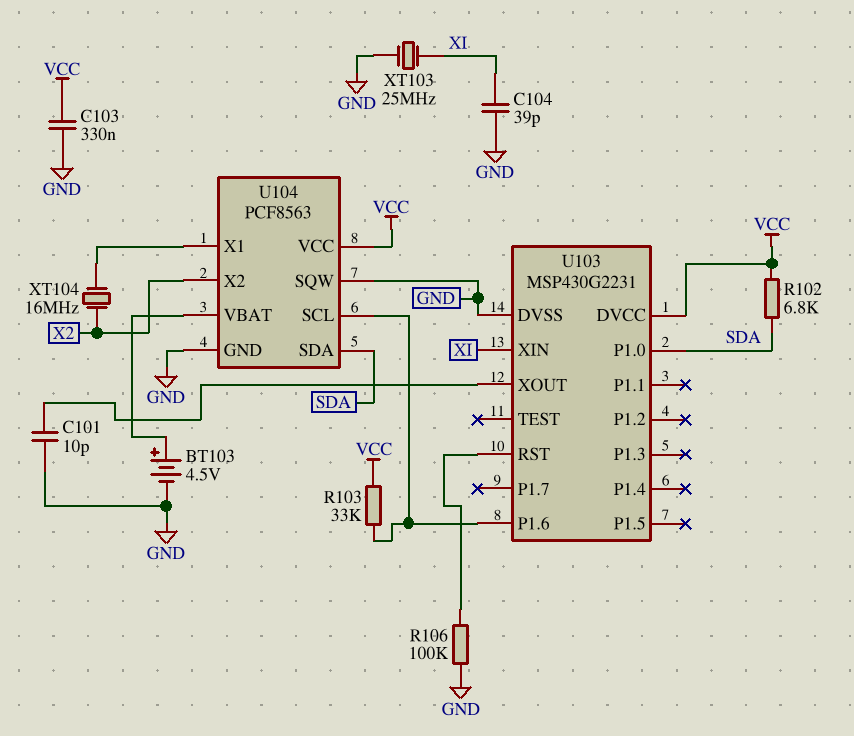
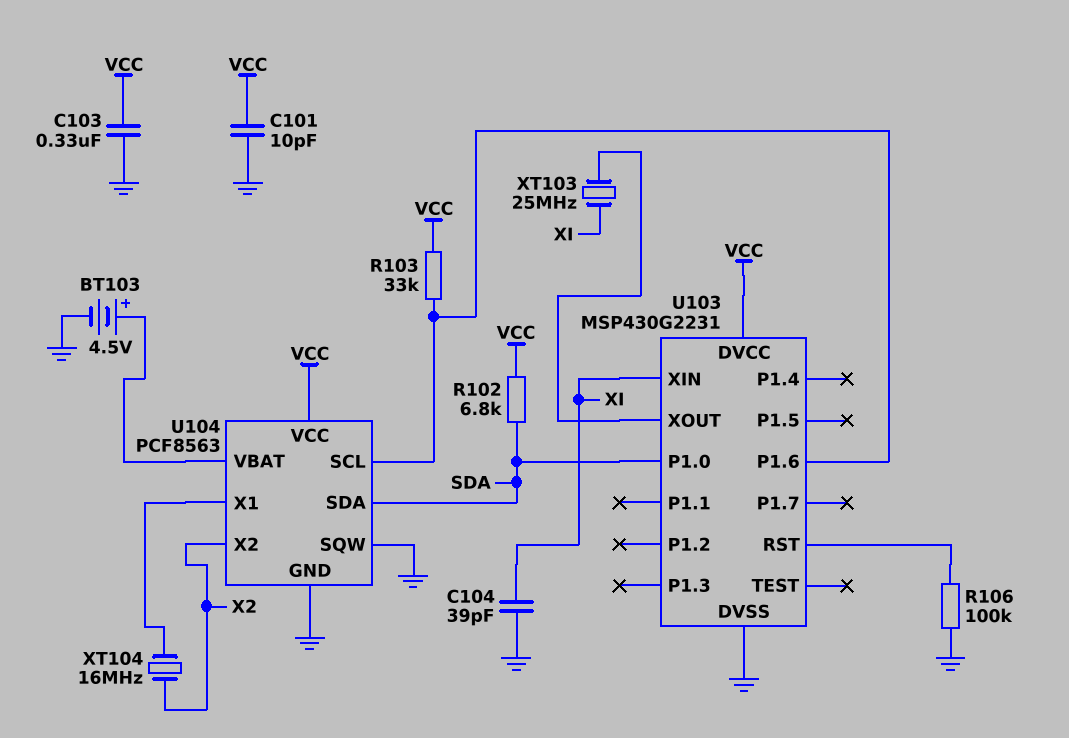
C101: 10pF (GND, U103/XOUT) -> 10pF (GND, VCC)
XT103: 25MHz (GND, XI) -> 25MHz (U103/XOUT, XI)

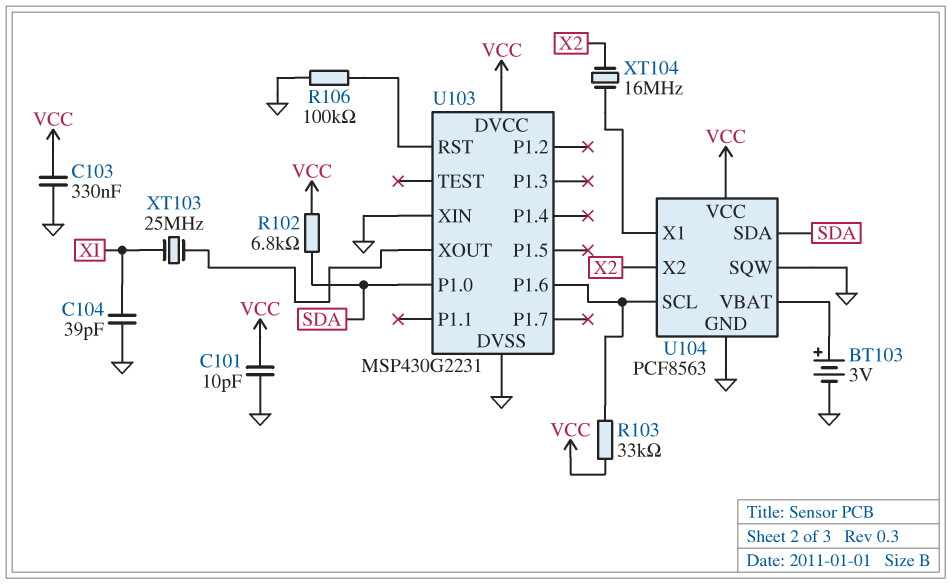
BT103: 4.5V (plus U104/VBAT, minus GND) -> 3V (plus U104/VBAT, minus GND)
U103 pin XIN: XI -> GND

